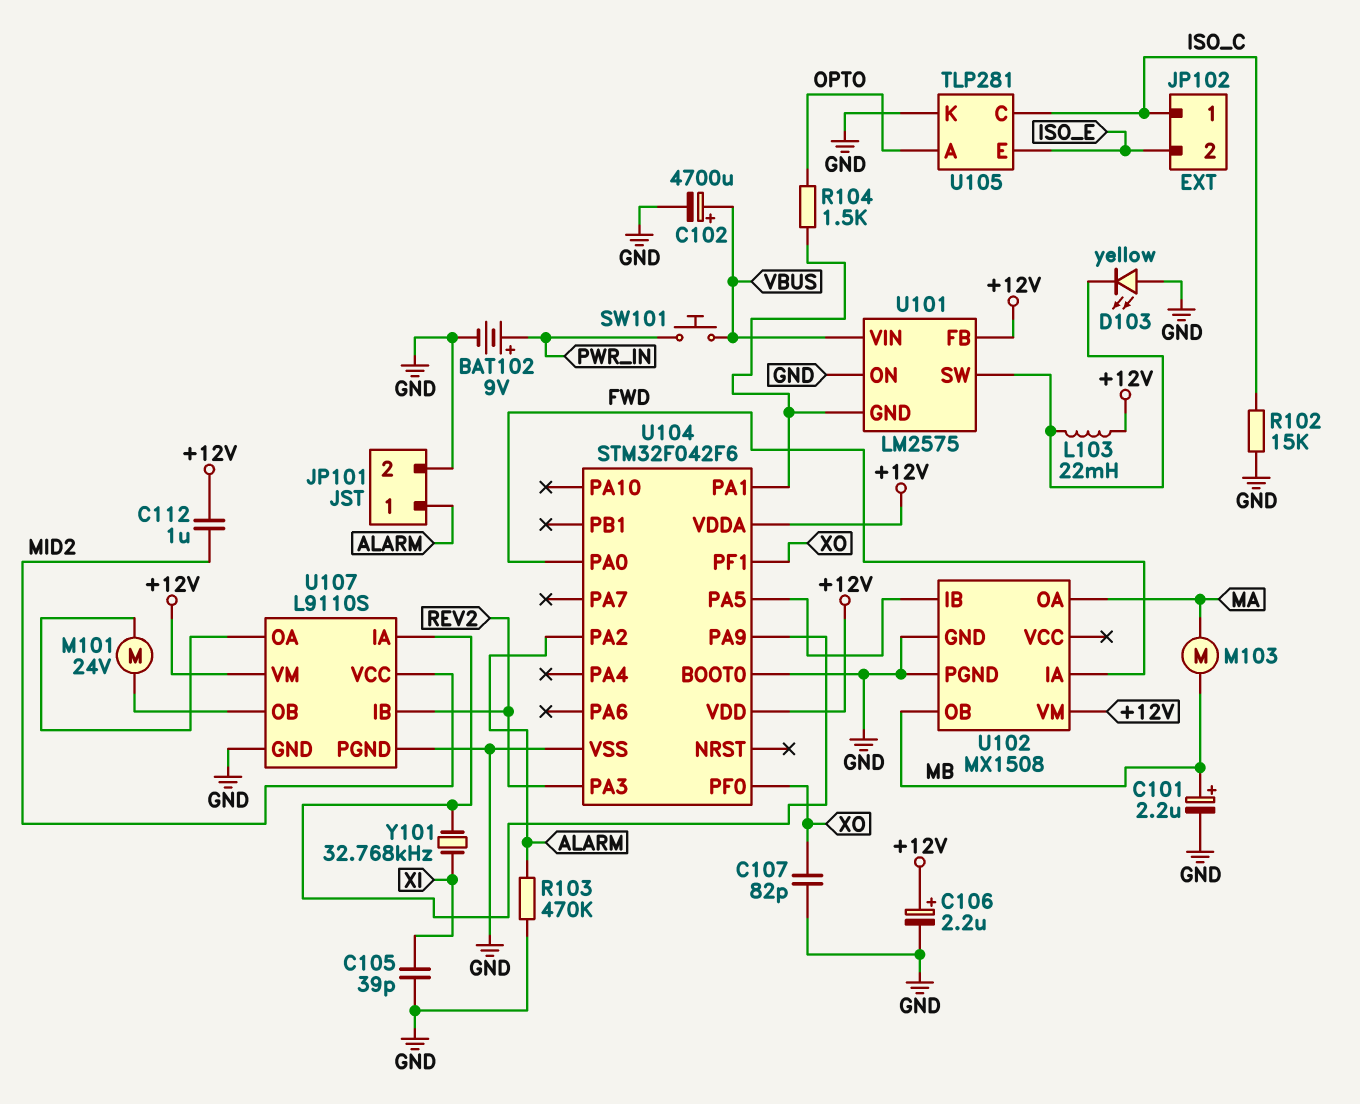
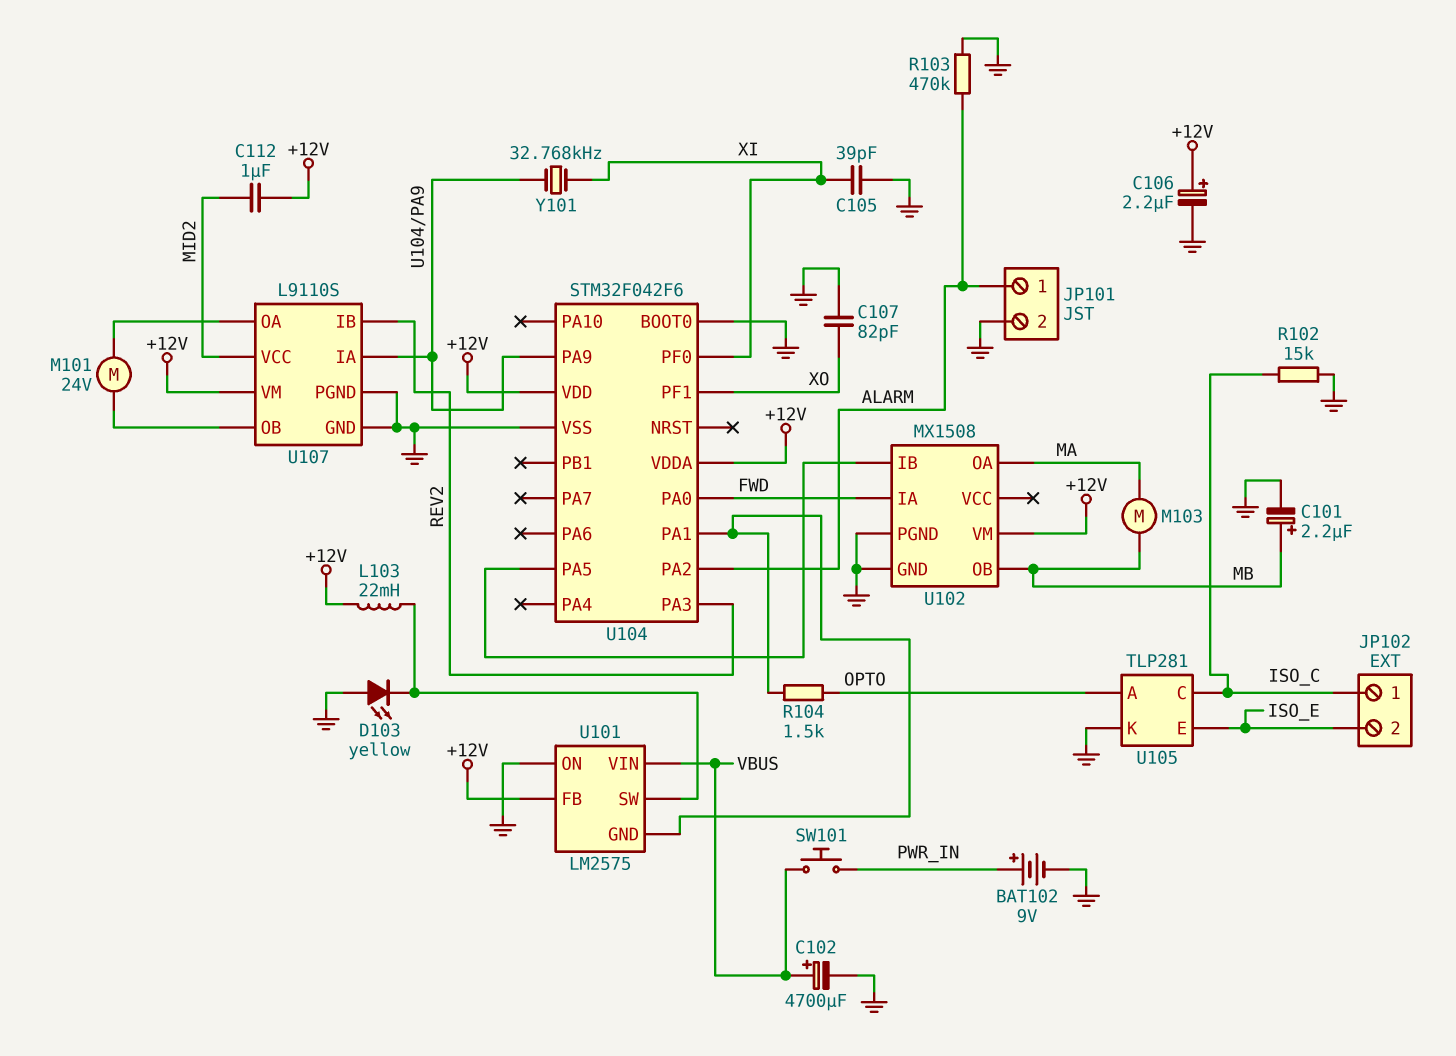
U104 pin PF0: XO -> XI

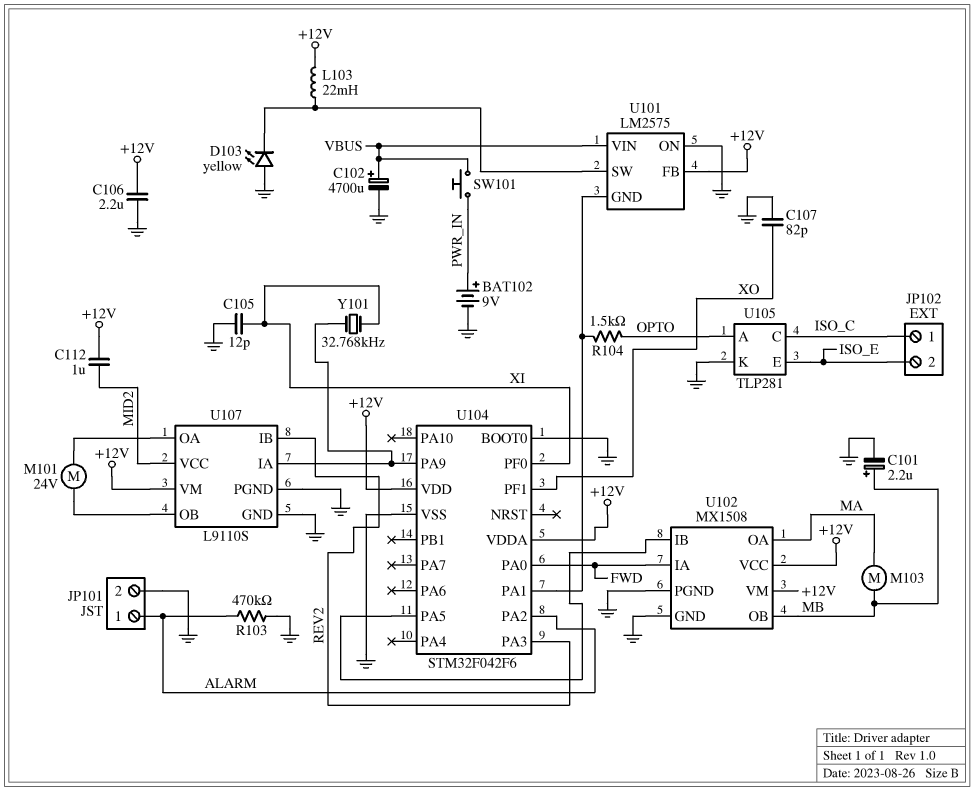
C105: 39pF (GND, XI) -> 12pF (GND, XI)
C106: 2.2uF (plus +12V, minus GND) -> 2.2uF (+12V, GND)
R102: 15k (GND, ISO_C) -> none
U102 pin VCC: none -> +12V

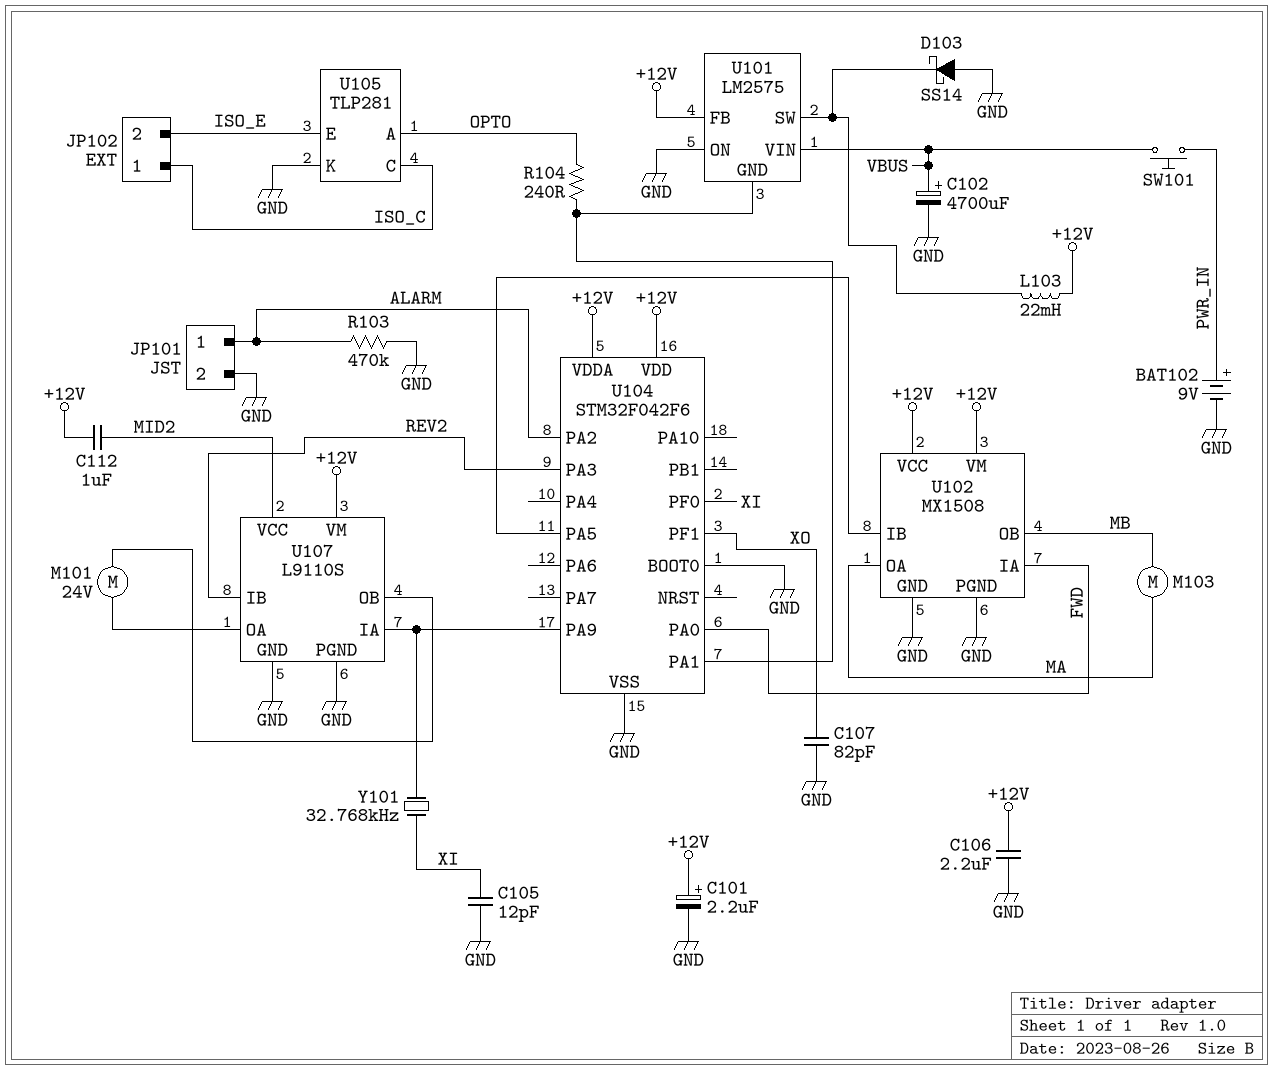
C101: 2.2uF (plus MB, minus GND) -> 2.2uF (plus +12V, minus GND)
D103: LED yellow (A GND, K U101/SW) -> schottky SS14 (A GND, K U101/SW)
R104: 1.5k (OPTO, U101/GND) -> 240 (OPTO, U101/GND)

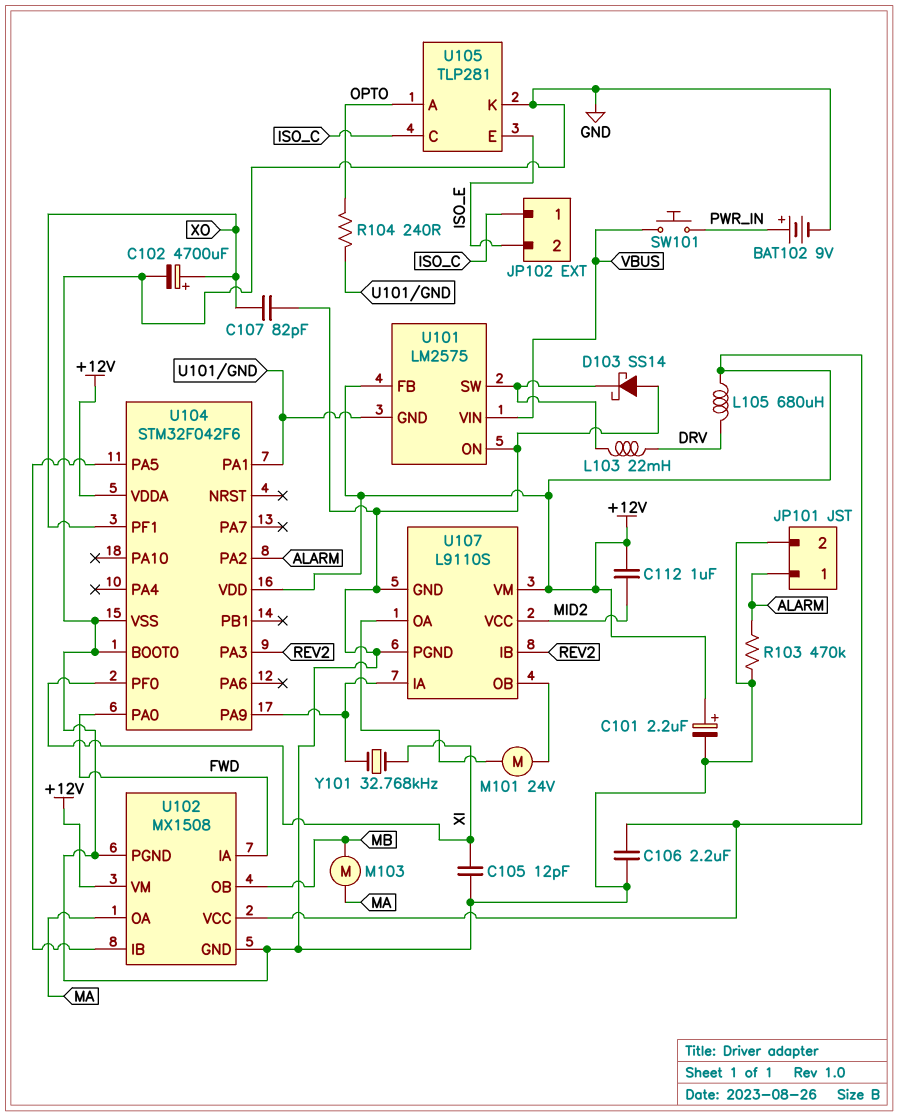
C102: 4700uF (plus VBUS, minus GND) -> 4700uF (plus XO, minus GND)
L103: 22mH (+12V, U101/SW) -> 22mH (DRV, U101/SW)
L105: none -> 680uH (+12V, DRV)

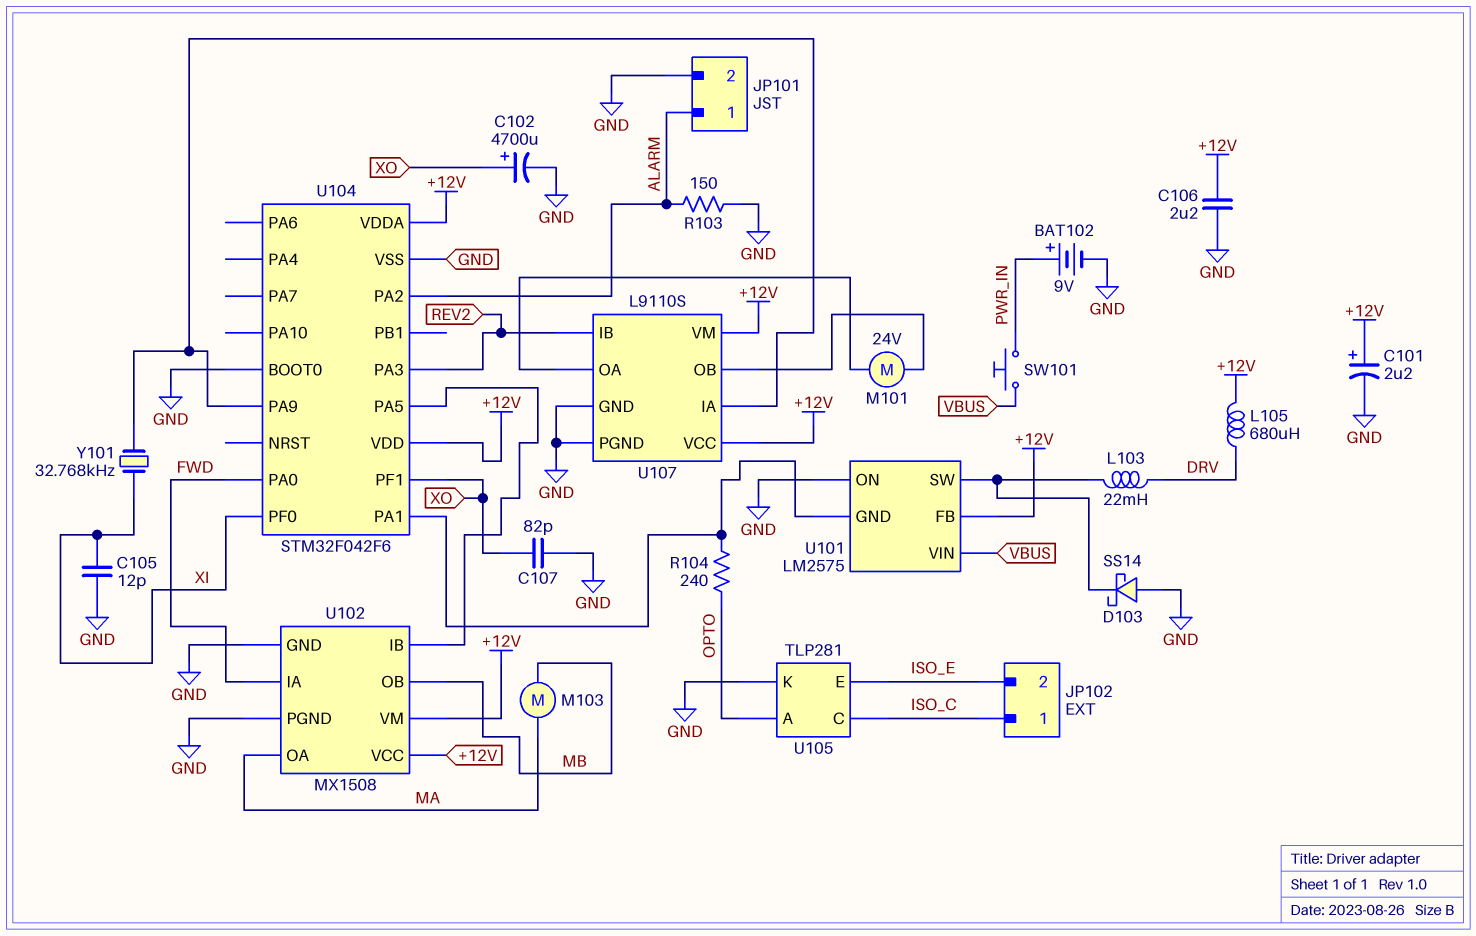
C112: 1uF (+12V, MID2) -> none
R103: 470k (ALARM, GND) -> 150 (ALARM, GND)
U107 pin VCC: MID2 -> +12V

